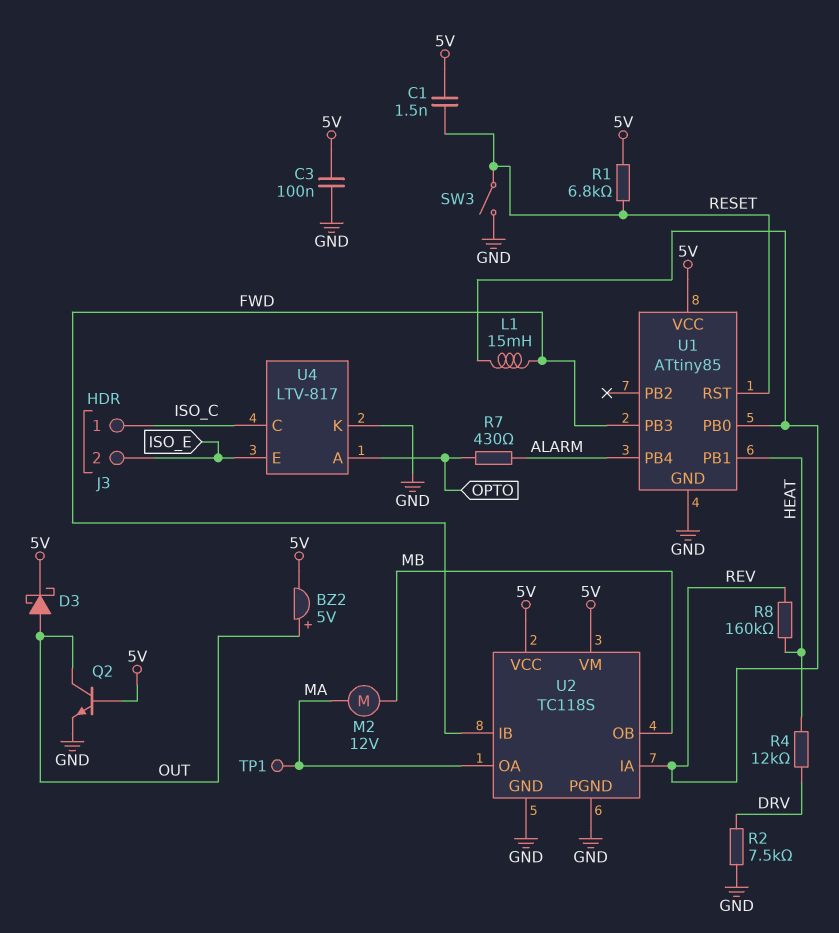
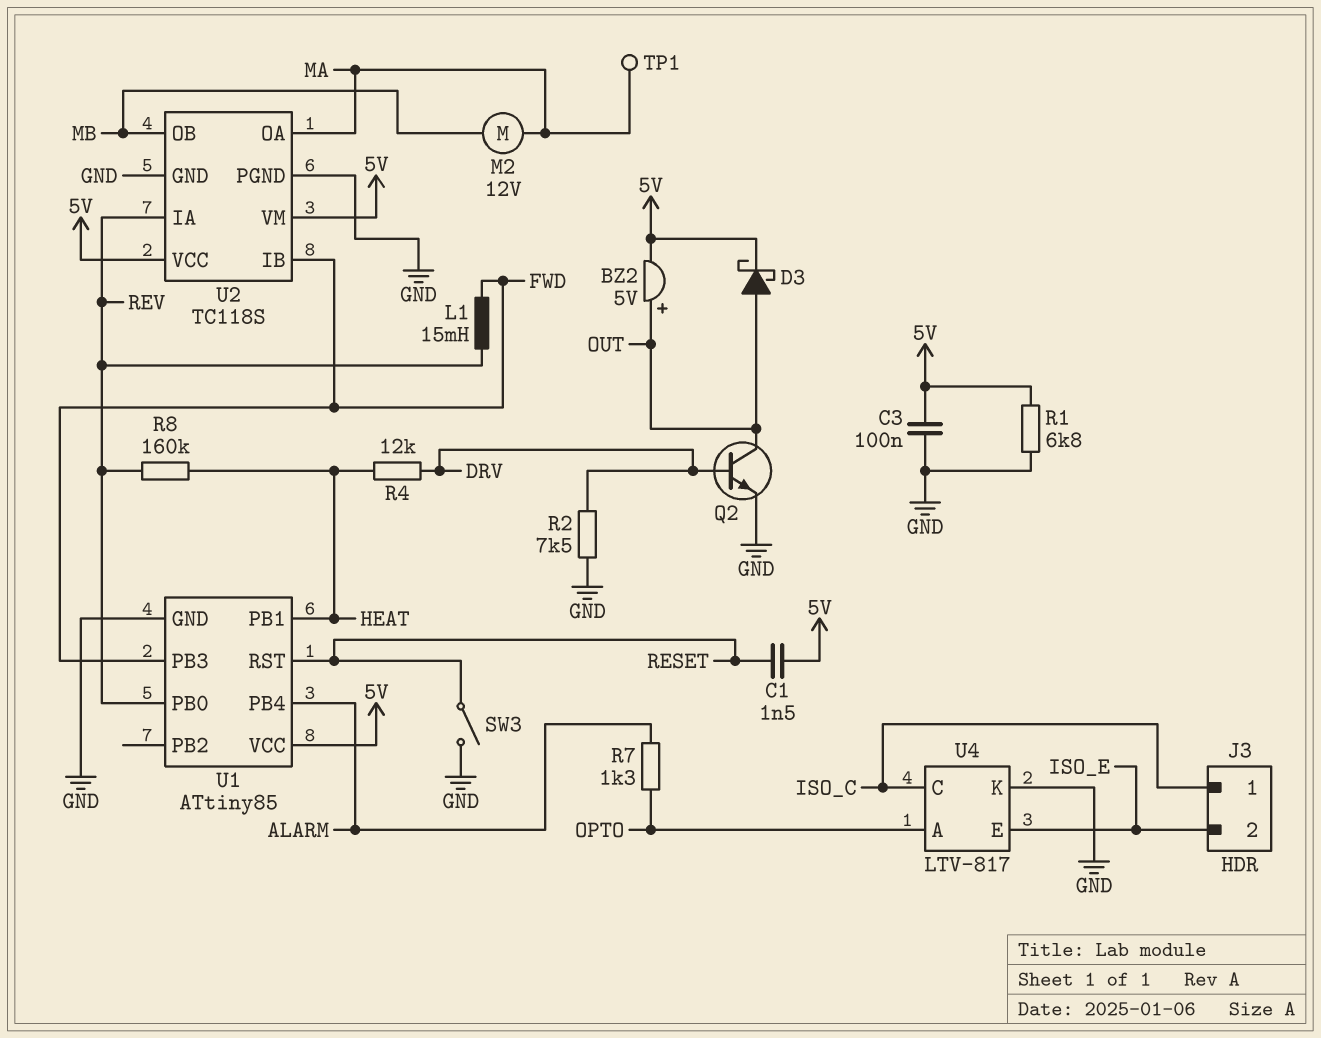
Q2: NPN (B 5V, C OUT, E GND) -> NPN (B DRV, C OUT, E GND)
R1: 6.8k (5V, RESET) -> 6.8k (5V, GND)
R7: 430 (ALARM, OPTO) -> 1.3k (ALARM, OPTO)

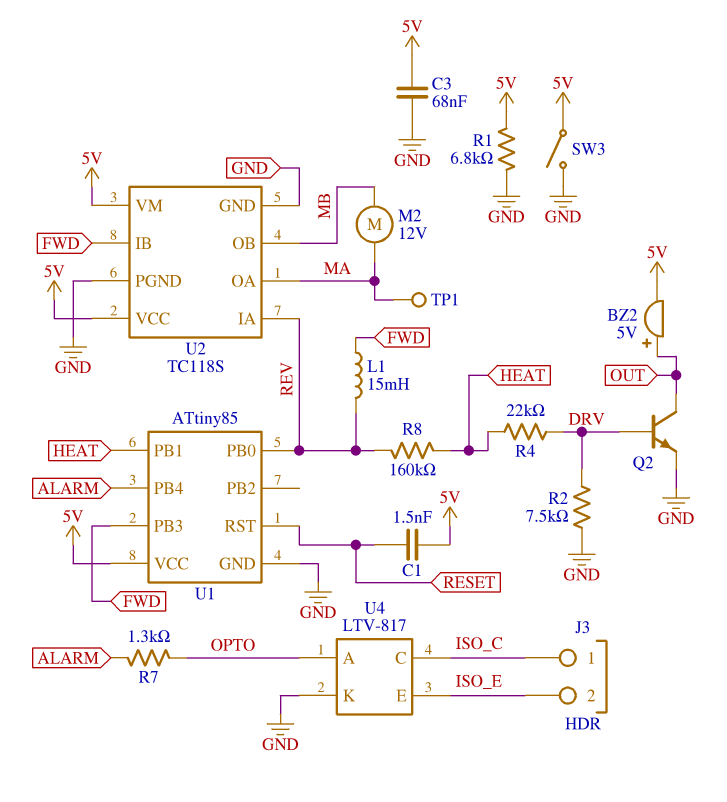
C3: 100nF (5V, GND) -> 68nF (5V, GND)
D3: schottky (A OUT, K 5V) -> none
R4: 12k (DRV, HEAT) -> 22k (DRV, HEAT)
SW3: switch (GND, RESET) -> switch (5V, GND)

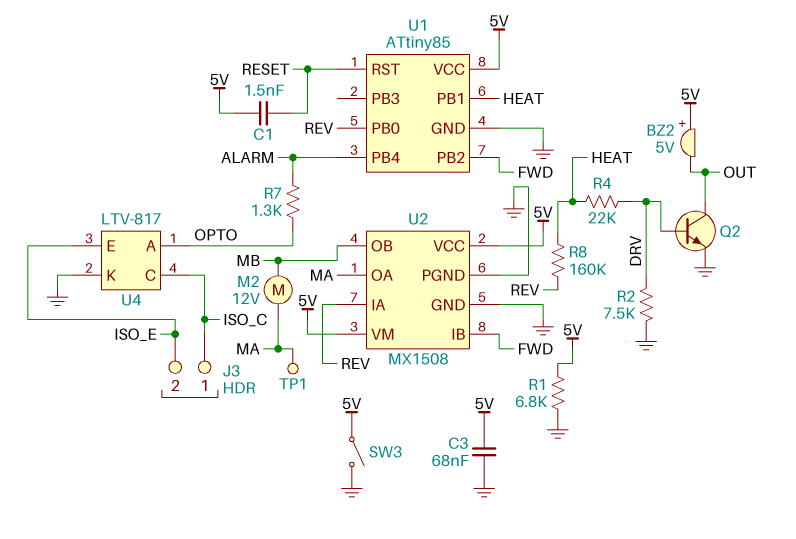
BZ2: buzzer 5V (plus OUT, minus 5V) -> buzzer 5V (plus 5V, minus OUT)
L1: 15mH (FWD, REV) -> none
U1 pin PB2: none -> FWD
U1 pin PB3: FWD -> none
U2: TC118S -> MX1508

